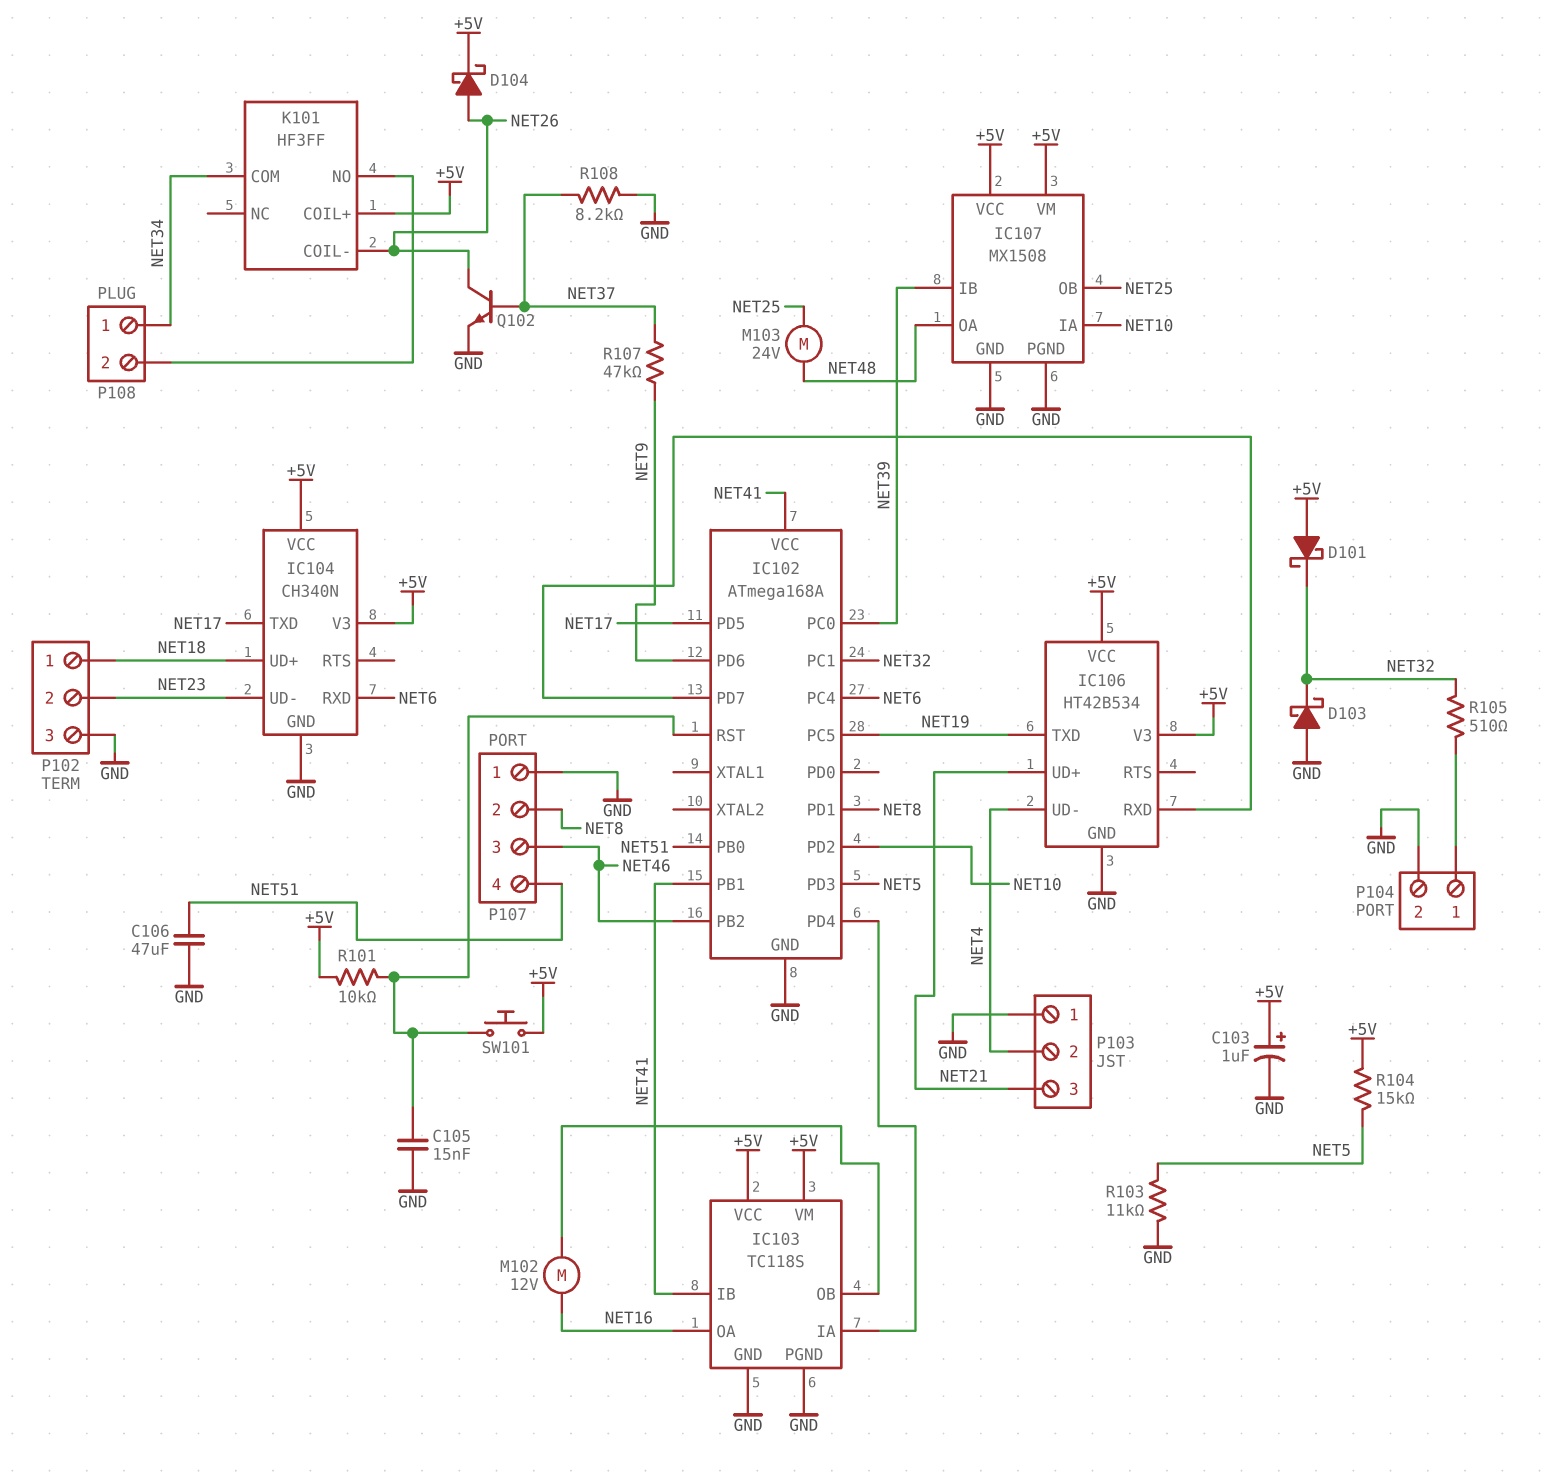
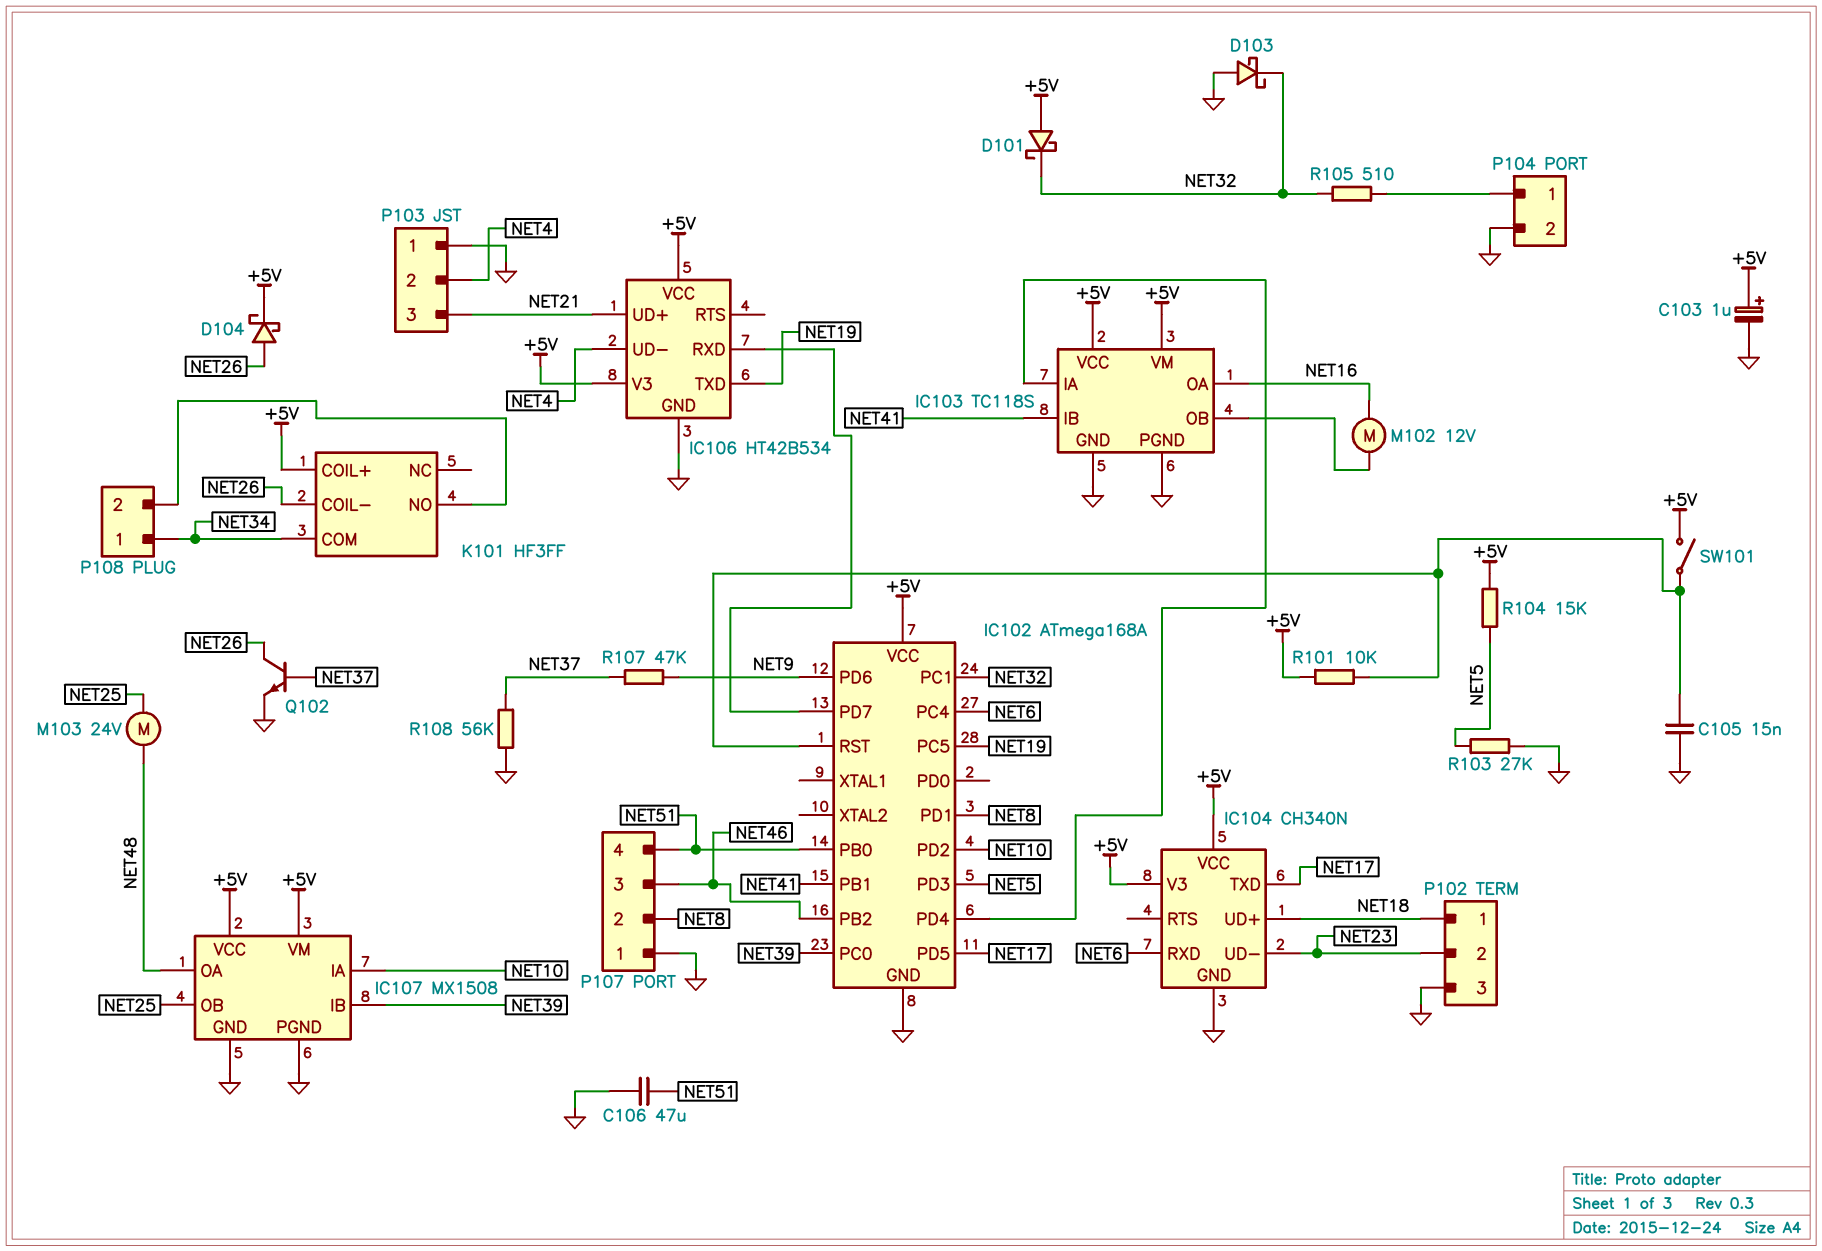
IC102 pin VCC: NET41 -> +5V
R103: 11k (GND, NET5) -> 27k (GND, NET5)
R108: 8.2k (GND, NET37) -> 56k (GND, NET37)
SW101: button (+5V, IC102/RST) -> switch (+5V, IC102/RST)

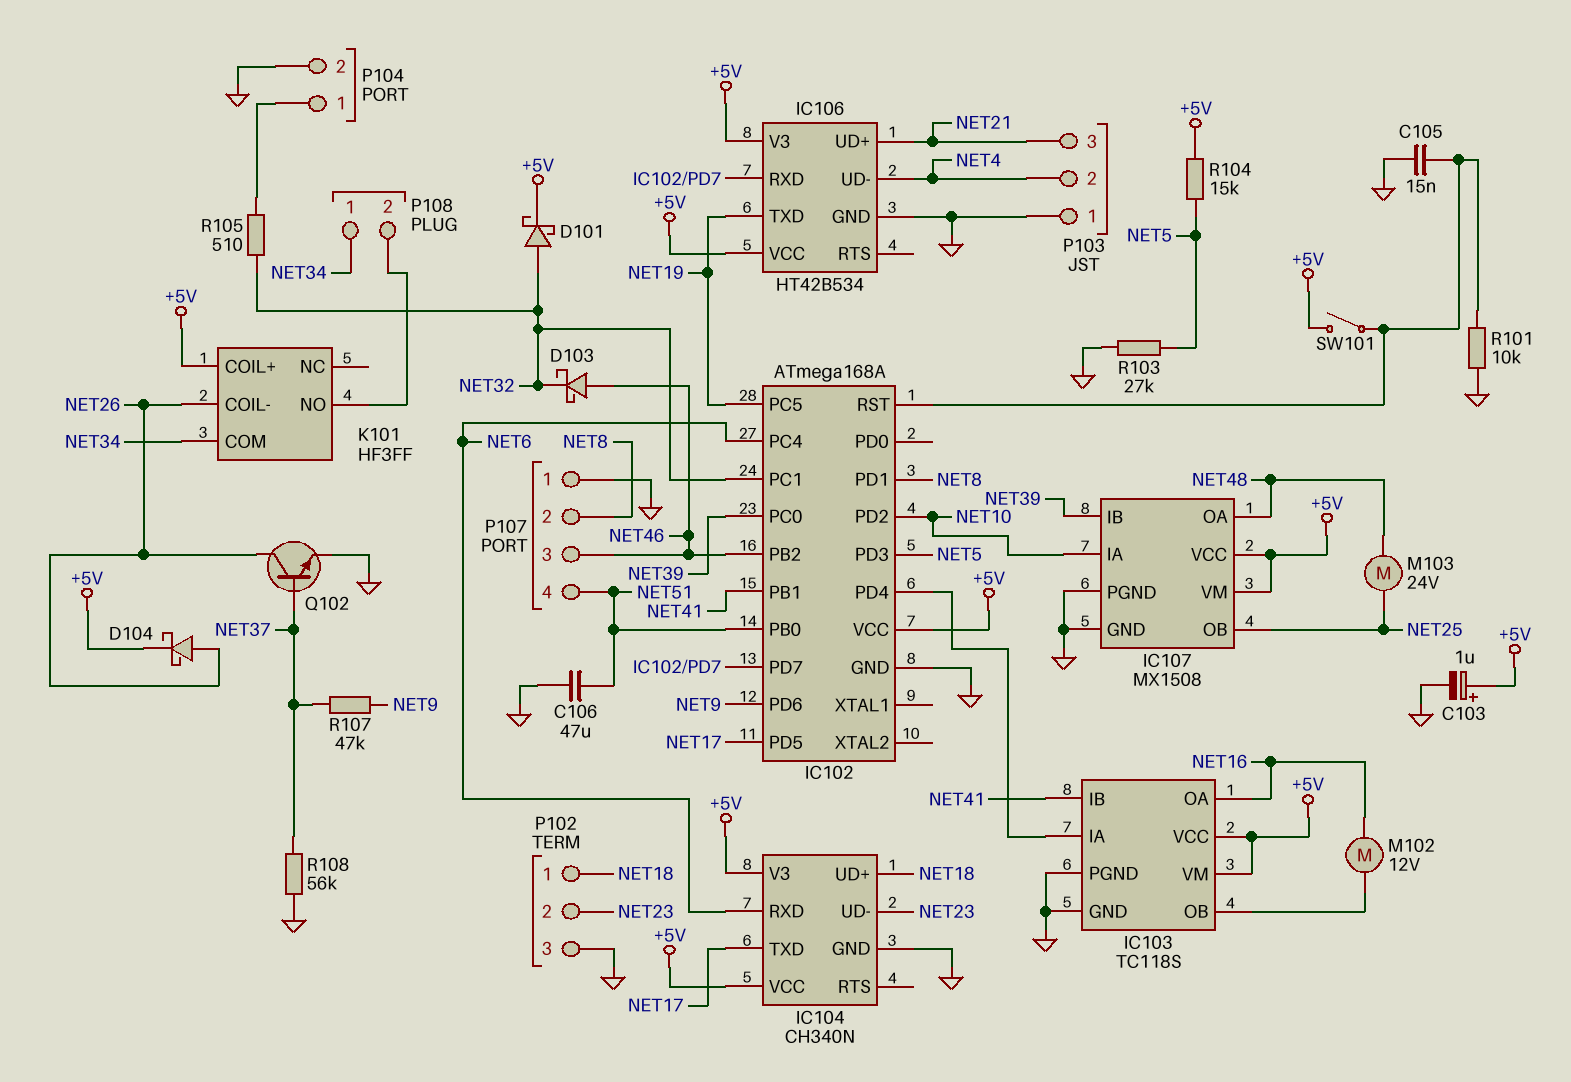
D101: schottky (A +5V, K NET32) -> schottky (A NET32, K +5V)
D103: schottky (A GND, K NET32) -> schottky (A NET46, K NET32)
R101: 10k (+5V, IC102/RST) -> 10k (GND, IC102/RST)

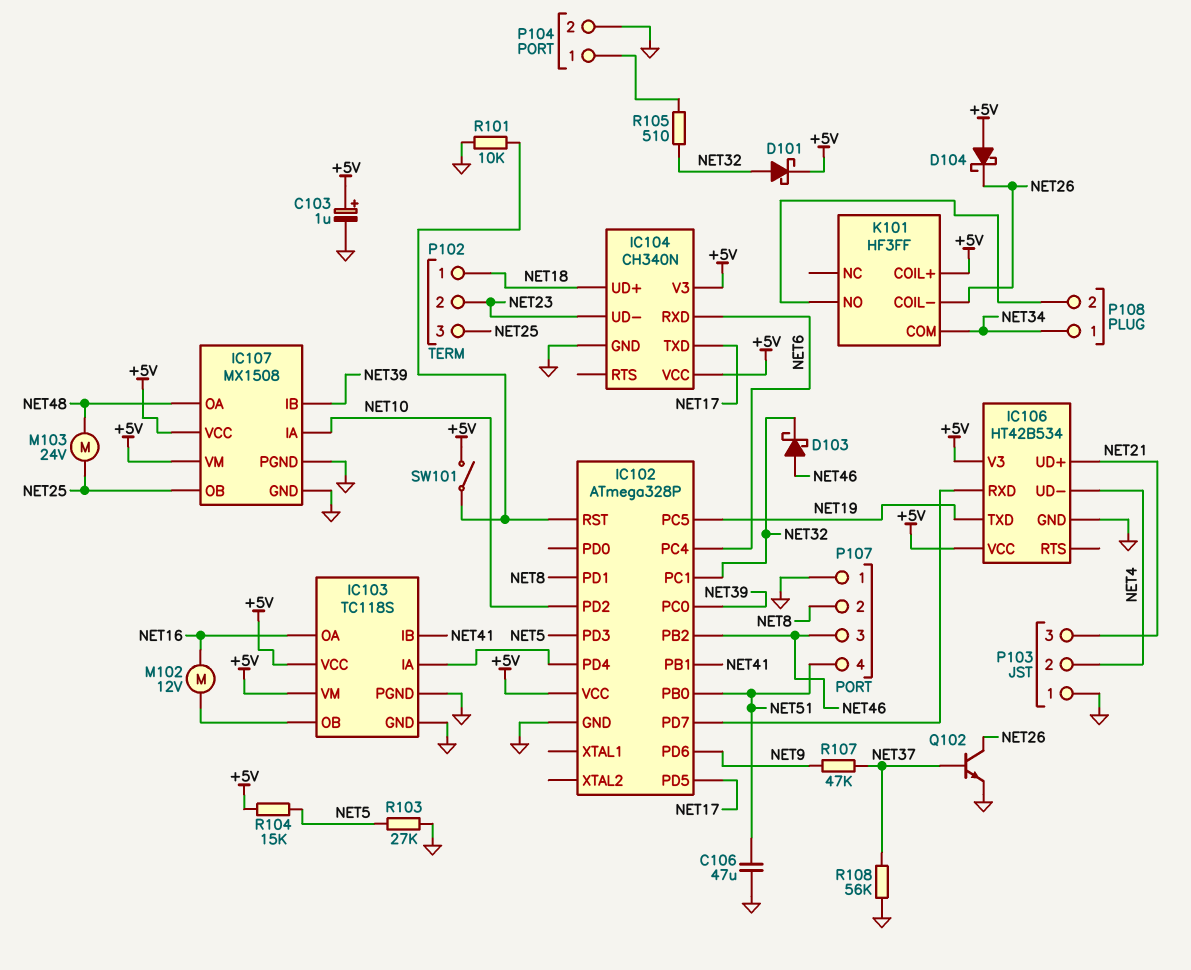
C105: 15nF (GND, IC102/RST) -> none
D104: schottky (A NET26, K +5V) -> schottky (A +5V, K NET26)
IC102: ATmega168A -> ATmega328P
P102 pin 3: GND -> NET25

